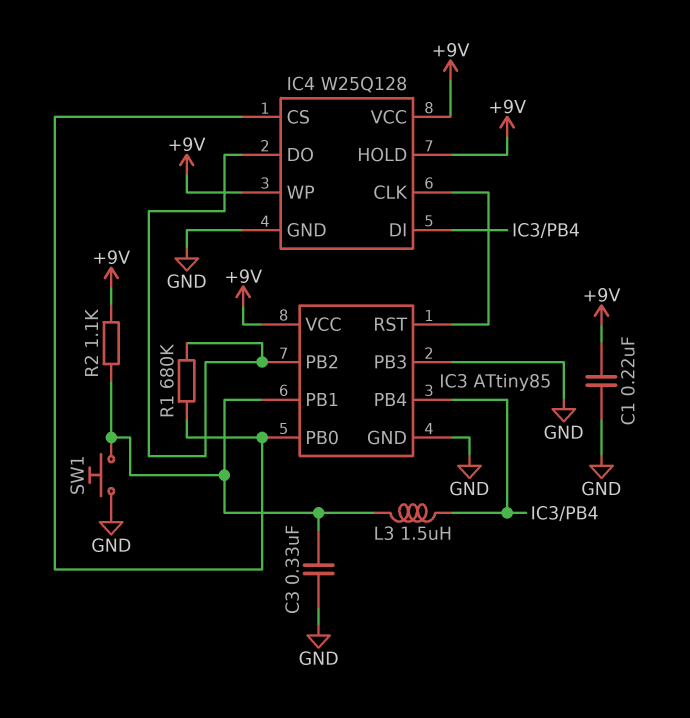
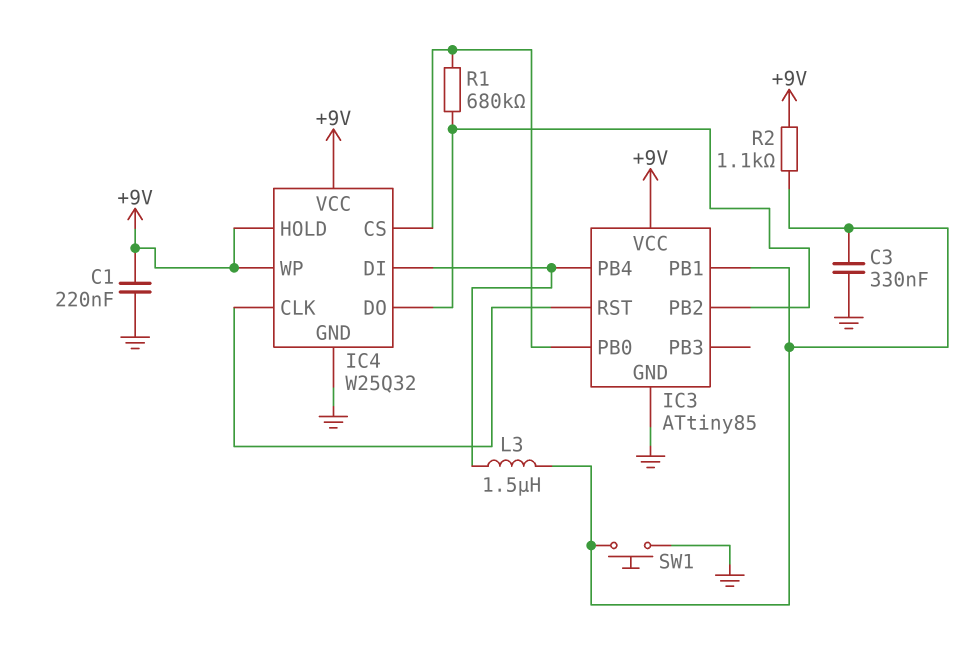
IC3 pin PB3: GND -> none
IC4: W25Q128 -> W25Q32

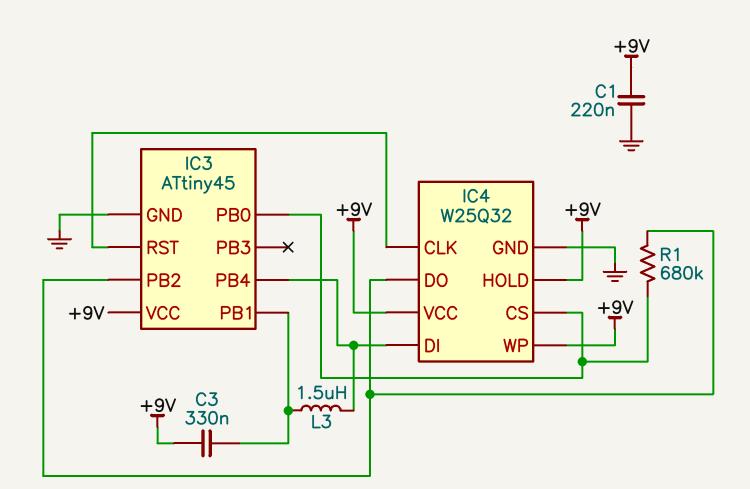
C3: 330nF (GND, IC3/PB1) -> 330nF (+9V, IC3/PB1)
IC3: ATtiny85 -> ATtiny45
R2: 1.1k (+9V, IC3/PB1) -> none
SW1: button (GND, IC3/PB1) -> none

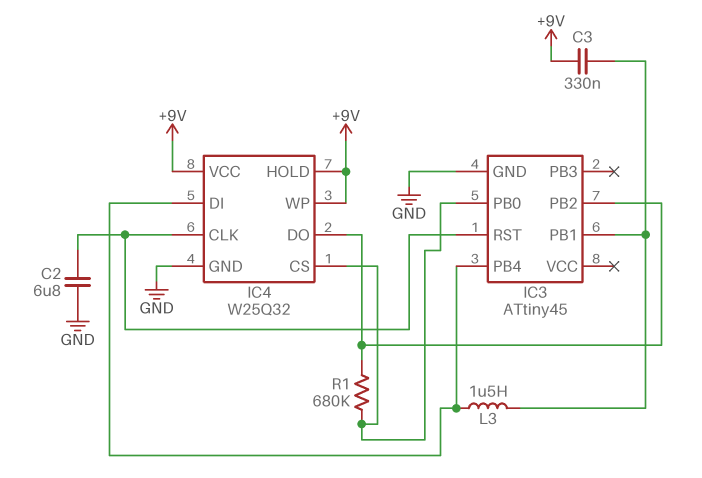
C1: 220nF (+9V, GND) -> none
C2: none -> 6.8uF (GND, IC3/RST)
IC3 pin VCC: +9V -> none

